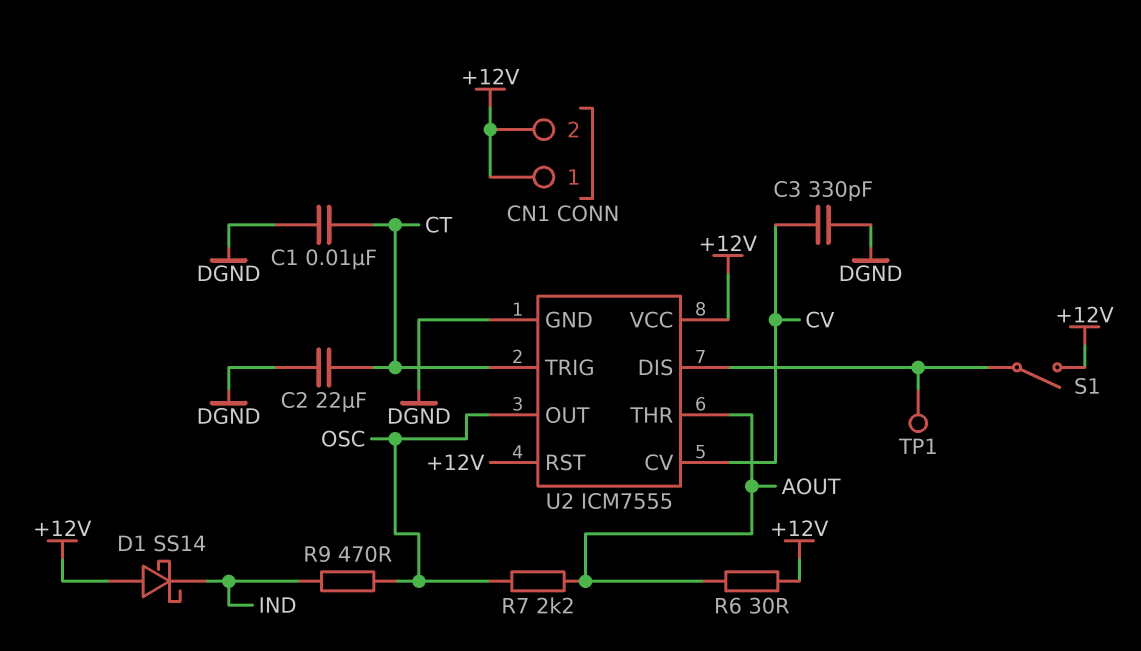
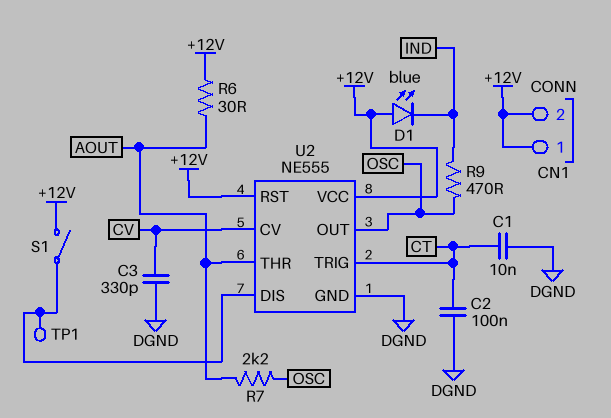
C2: 22uF (CT, DGND) -> 100nF (CT, DGND)
D1: schottky SS14 (A +12V, K IND) -> LED blue (A +12V, K IND)
U2: ICM7555 -> NE555

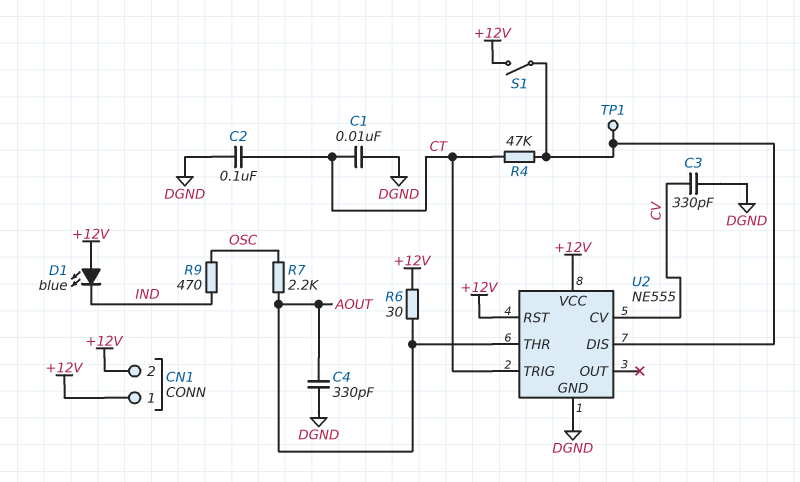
C4: none -> 330pF (AOUT, DGND)
R4: none -> 47k (CT, U2/DIS)
U2 pin OUT: OSC -> none

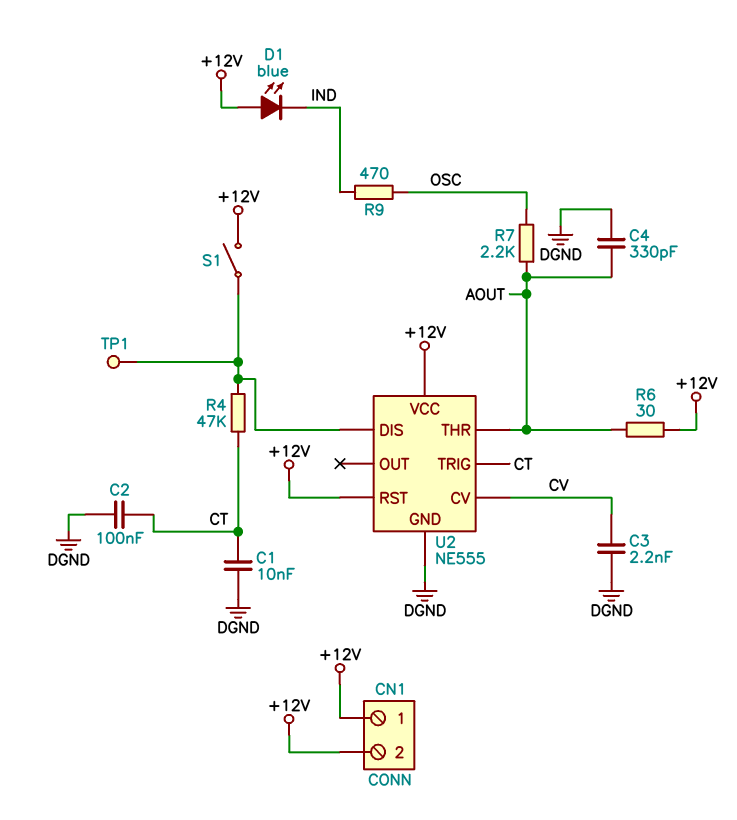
C3: 330pF (CV, DGND) -> 2.2nF (CV, DGND)

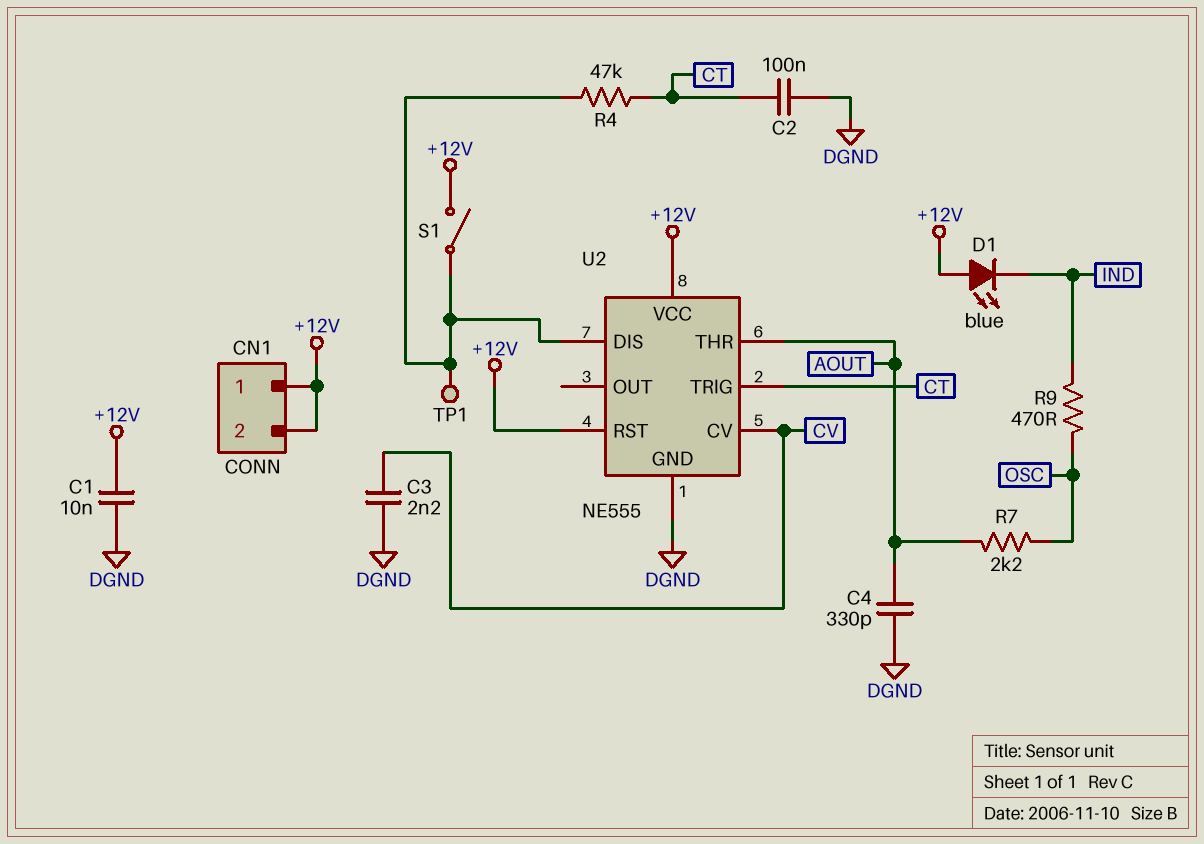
C1: 10nF (CT, DGND) -> 10nF (+12V, DGND)
R6: 30 (+12V, AOUT) -> none

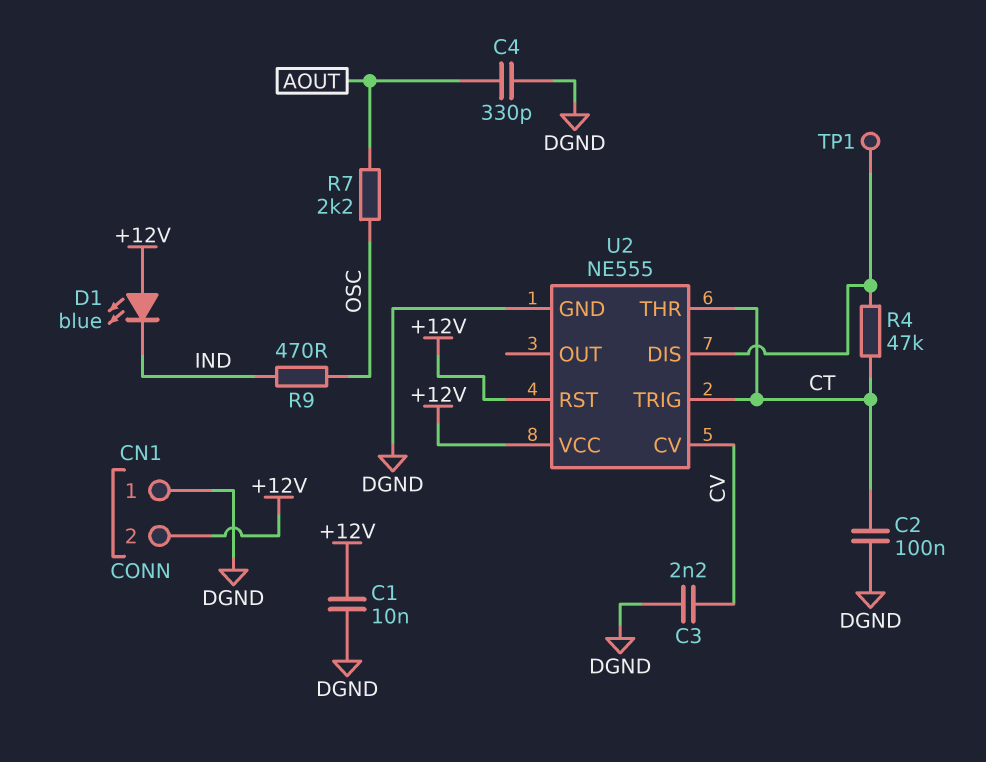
CN1 pin 1: +12V -> DGND
S1: switch (+12V, U2/DIS) -> none
U2 pin THR: AOUT -> CT

